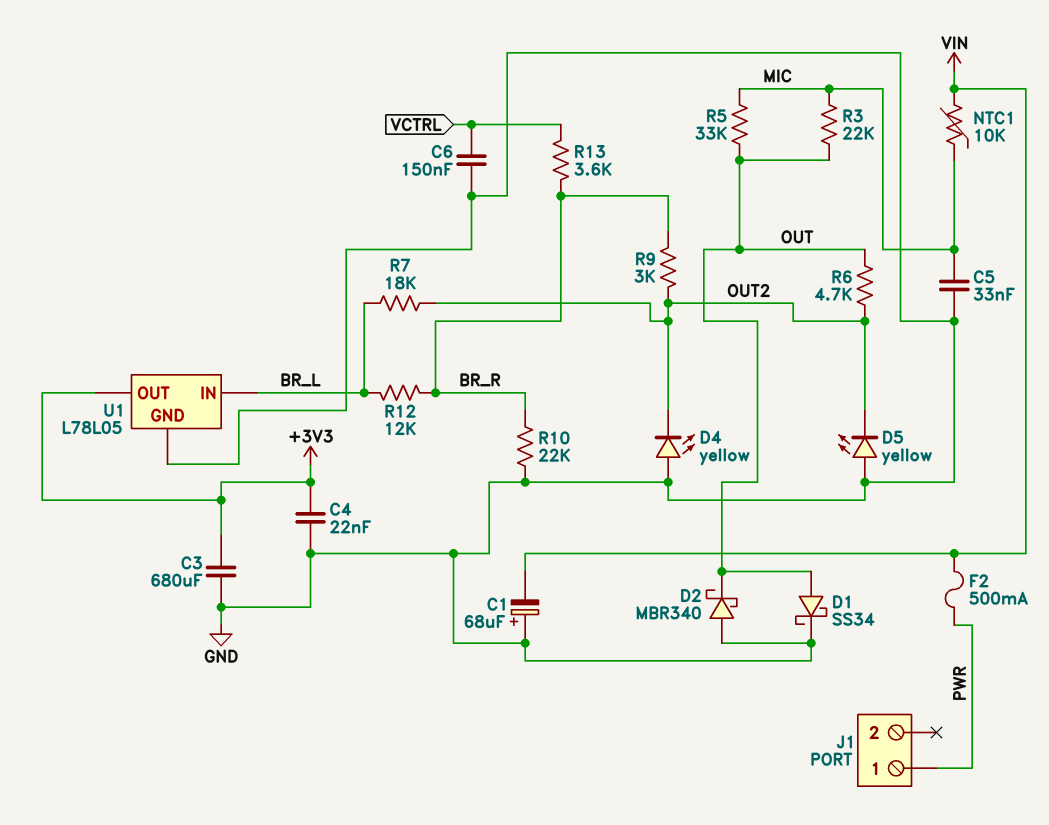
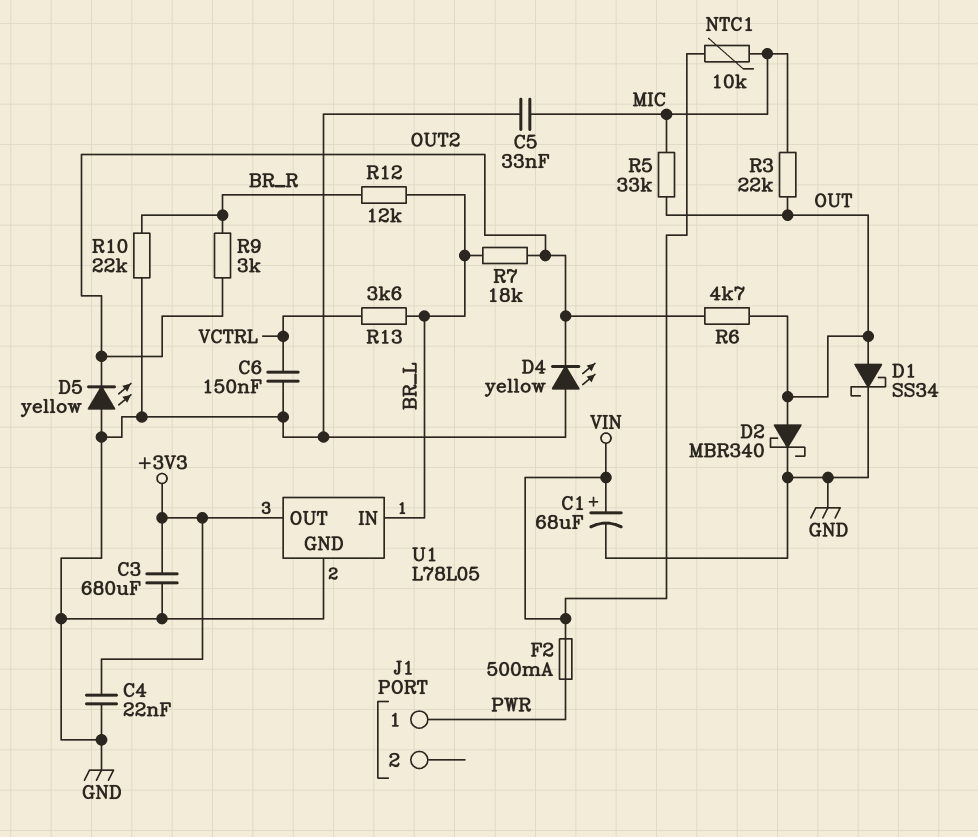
C1: 68uF (plus GND, minus VIN) -> 68uF (plus VIN, minus GND)
D2: schottky MBR340 (A GND, K OUT) -> schottky MBR340 (A OUT, K GND)
R13: 3.6k (BR_R, VCTRL) -> 3.6k (BR_L, VCTRL)

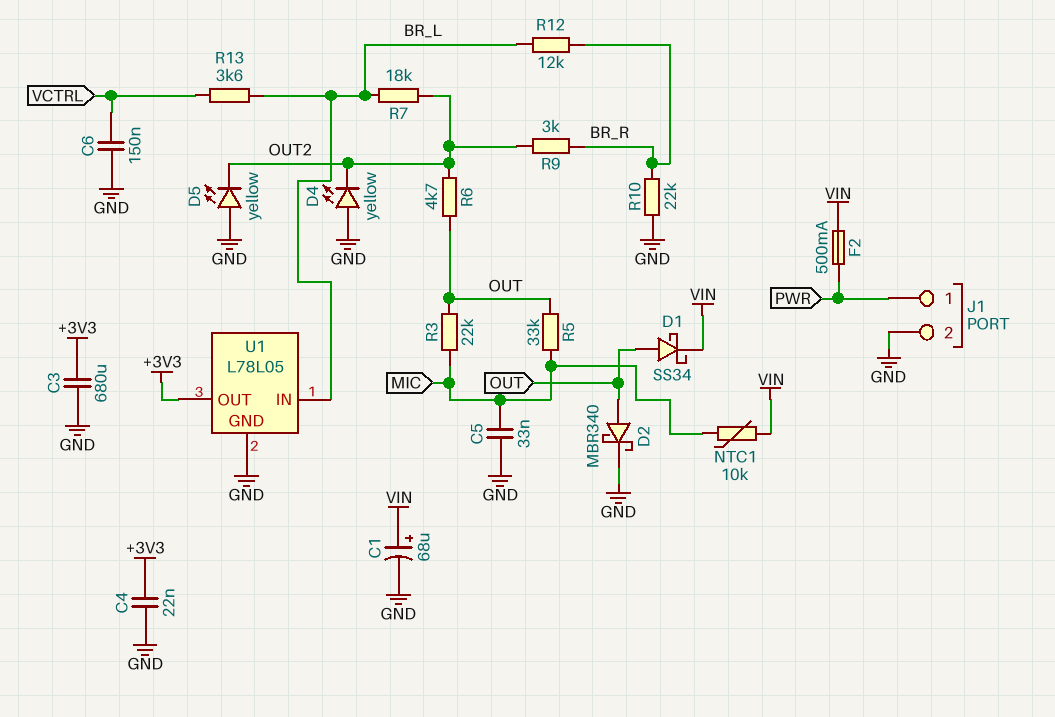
D1: schottky SS34 (A OUT, K GND) -> schottky SS34 (A OUT, K VIN)
J1 pin 2: none -> GND

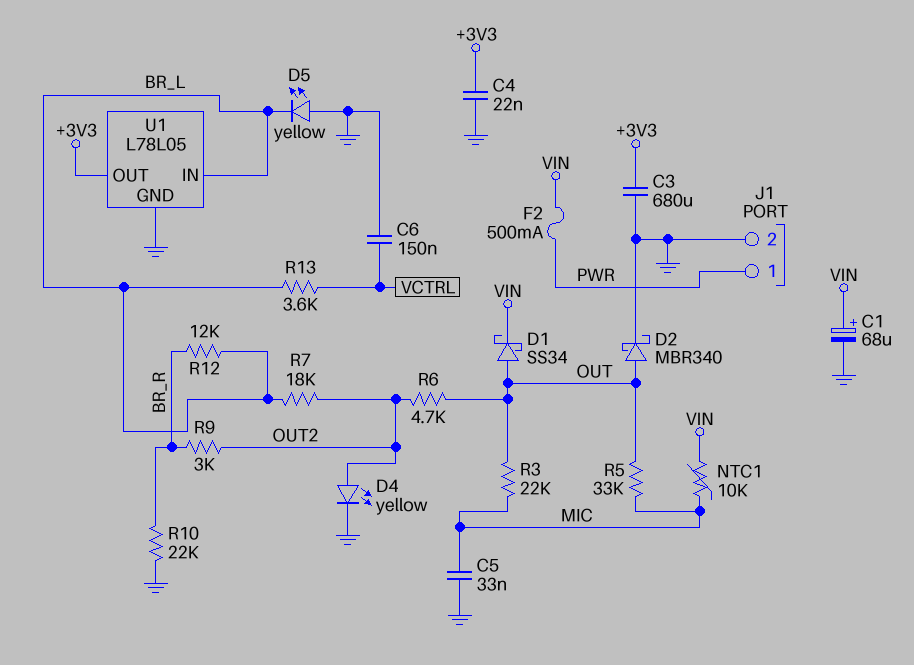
D4: LED yellow (A GND, K OUT2) -> LED yellow (A OUT2, K GND)
D5: LED yellow (A GND, K OUT2) -> LED yellow (A GND, K BR_L)

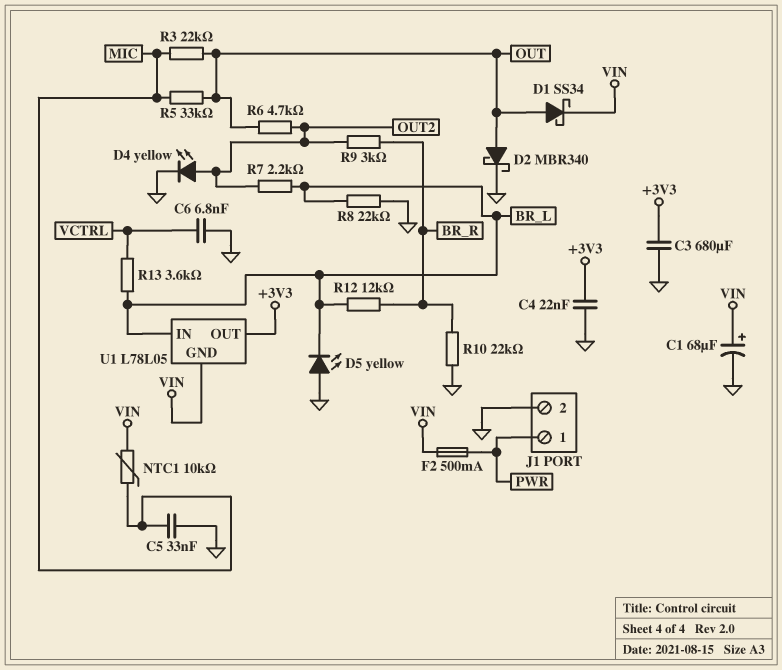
C6: 150nF (GND, VCTRL) -> 6.8nF (GND, VCTRL)
R7: 18k (BR_L, OUT2) -> 2.2k (BR_L, OUT2)
R8: none -> 22k (BR_L, GND)
U1 pin GND: GND -> VIN

